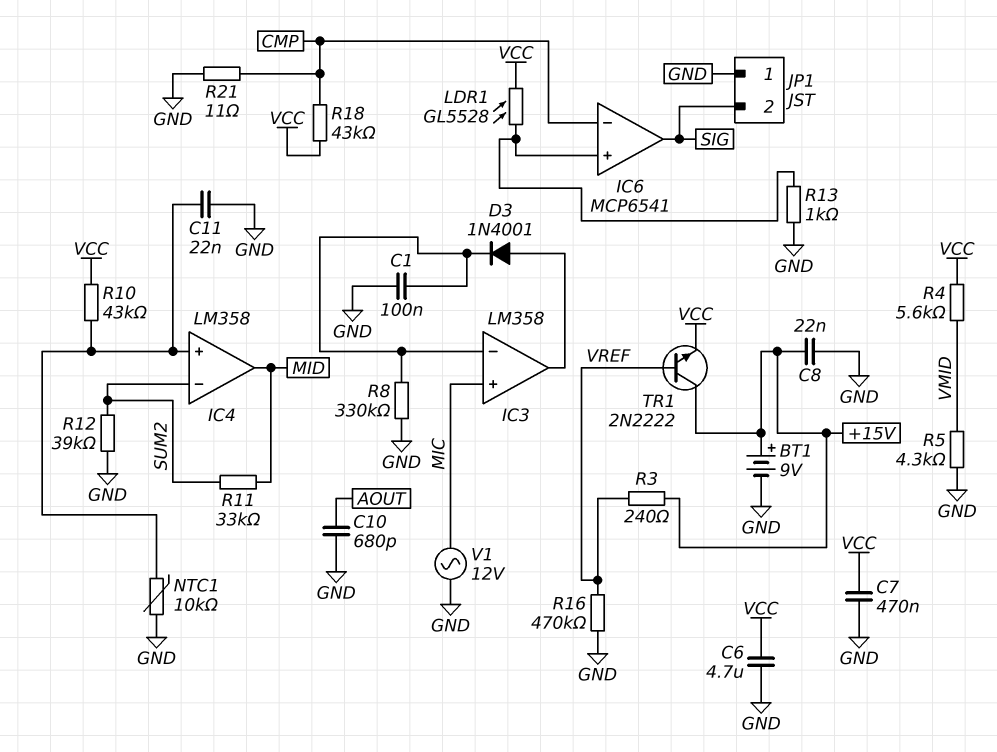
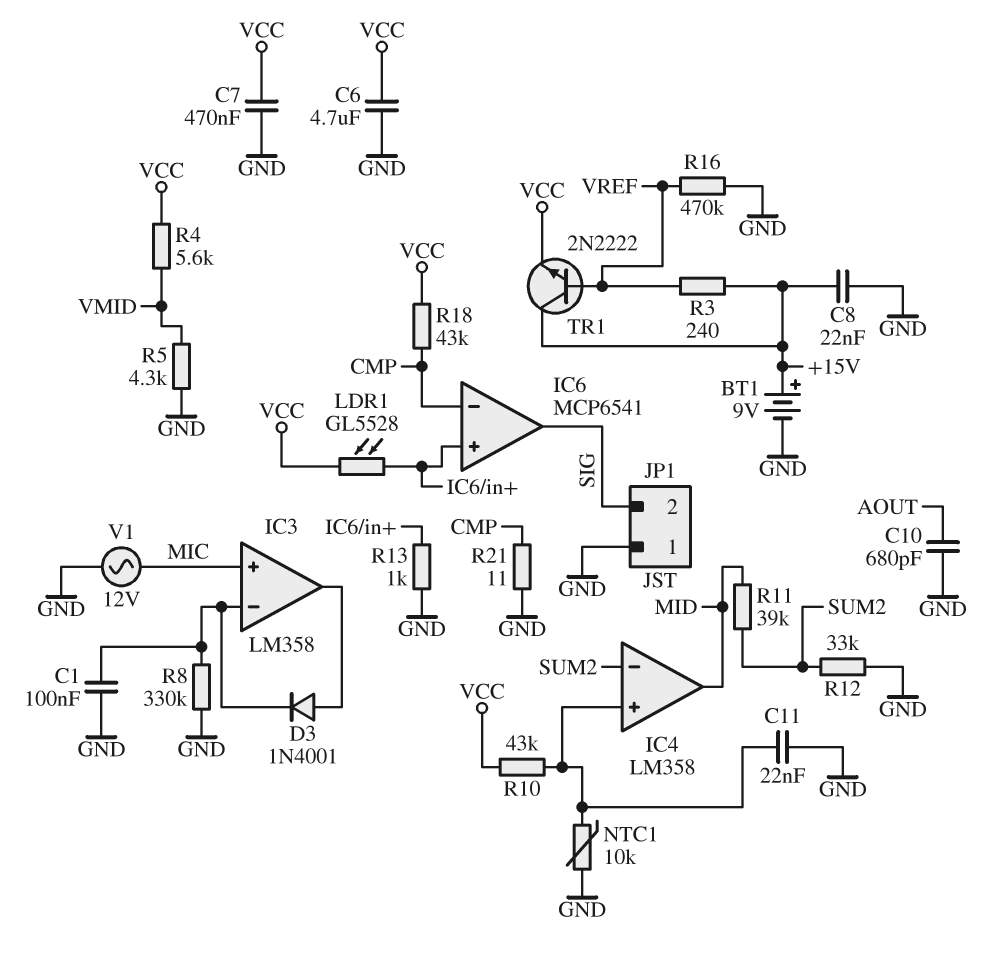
R11: 33k (MID, SUM2) -> 39k (MID, SUM2)
R12: 39k (GND, SUM2) -> 33k (GND, SUM2)

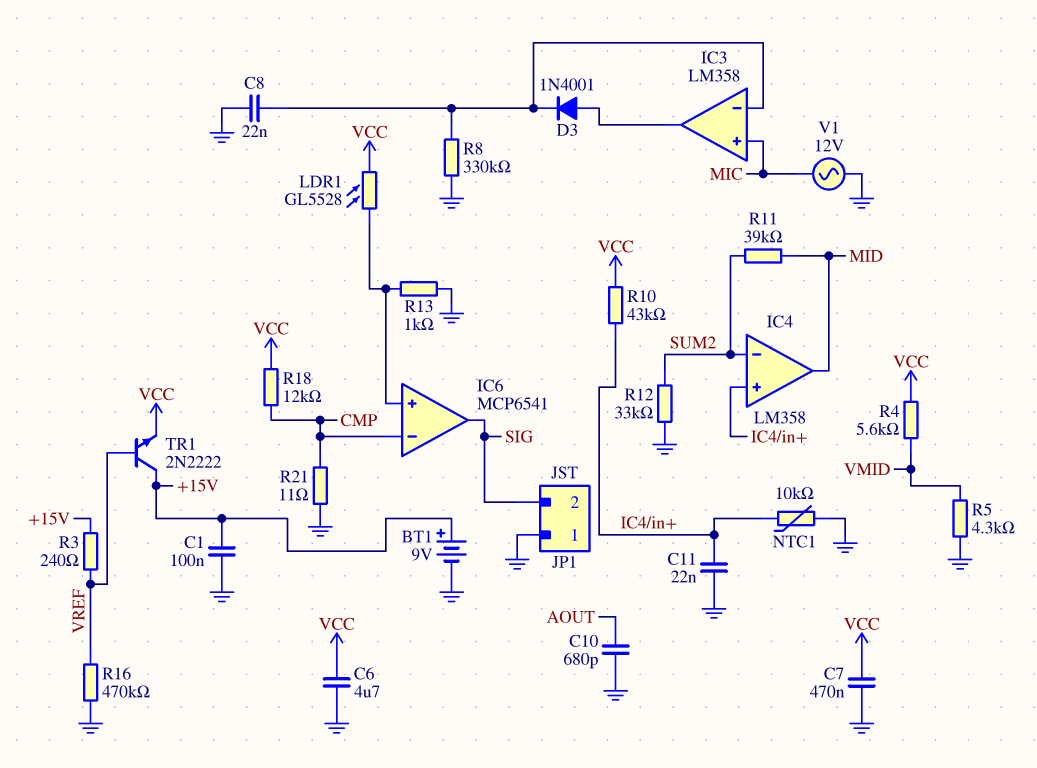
C1: 100nF (GND, IC3/in-) -> 100nF (+15V, GND)
C8: 22nF (+15V, GND) -> 22nF (GND, IC3/in-)
R18: 43k (CMP, VCC) -> 12k (CMP, VCC)

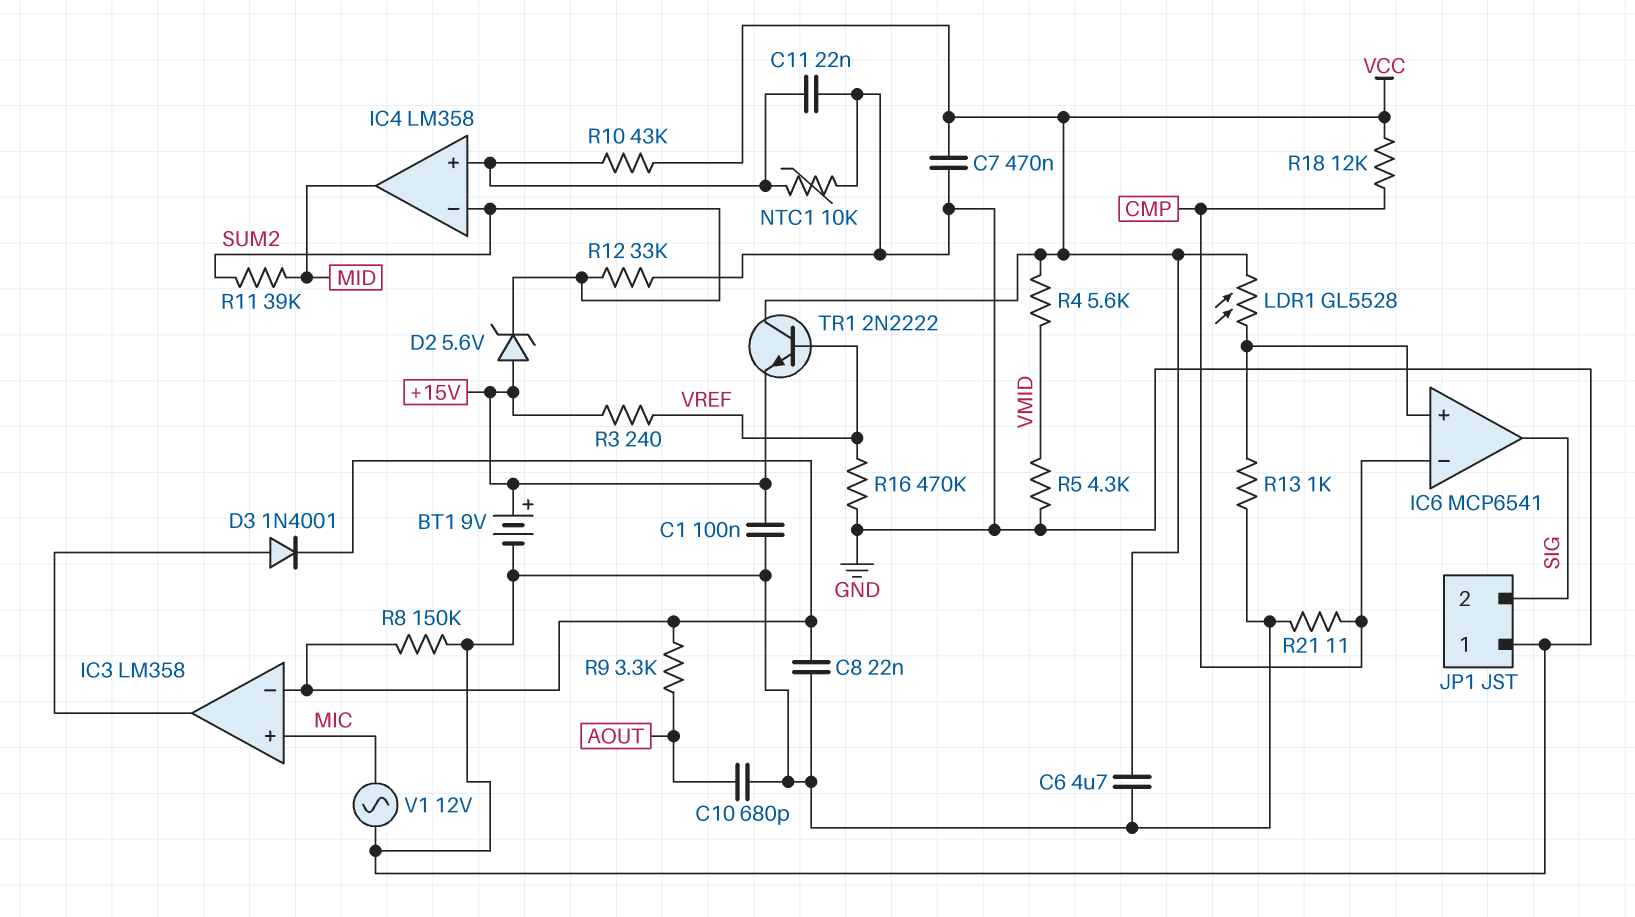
D2: none -> zener 5.6V (A +15V, K SUM2)
R8: 330k (GND, IC3/in-) -> 150k (GND, IC3/in-)
R9: none -> 3.3k (AOUT, IC3/in-)
TR1: NPN 2N2222 (B VREF, C +15V, E VCC) -> NPN 2N2222 (B VREF, C VCC, E +15V)

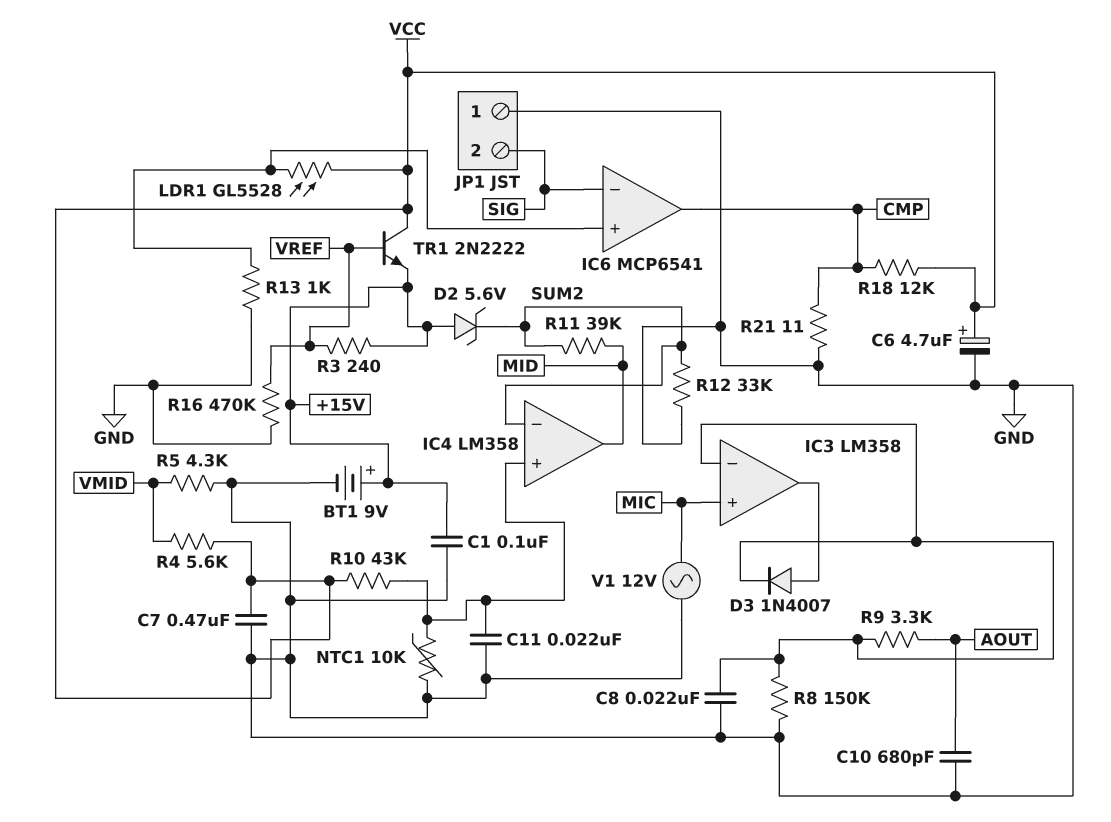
C6: 4.7uF (GND, VCC) -> 4.7uF (plus VCC, minus GND)
D3: diode 1N4001 (A IC3/out, K IC3/in-) -> diode 1N4007 (A IC3/out, K IC3/in-)
IC6 pin in-: CMP -> SIG
IC6 pin out: SIG -> CMP

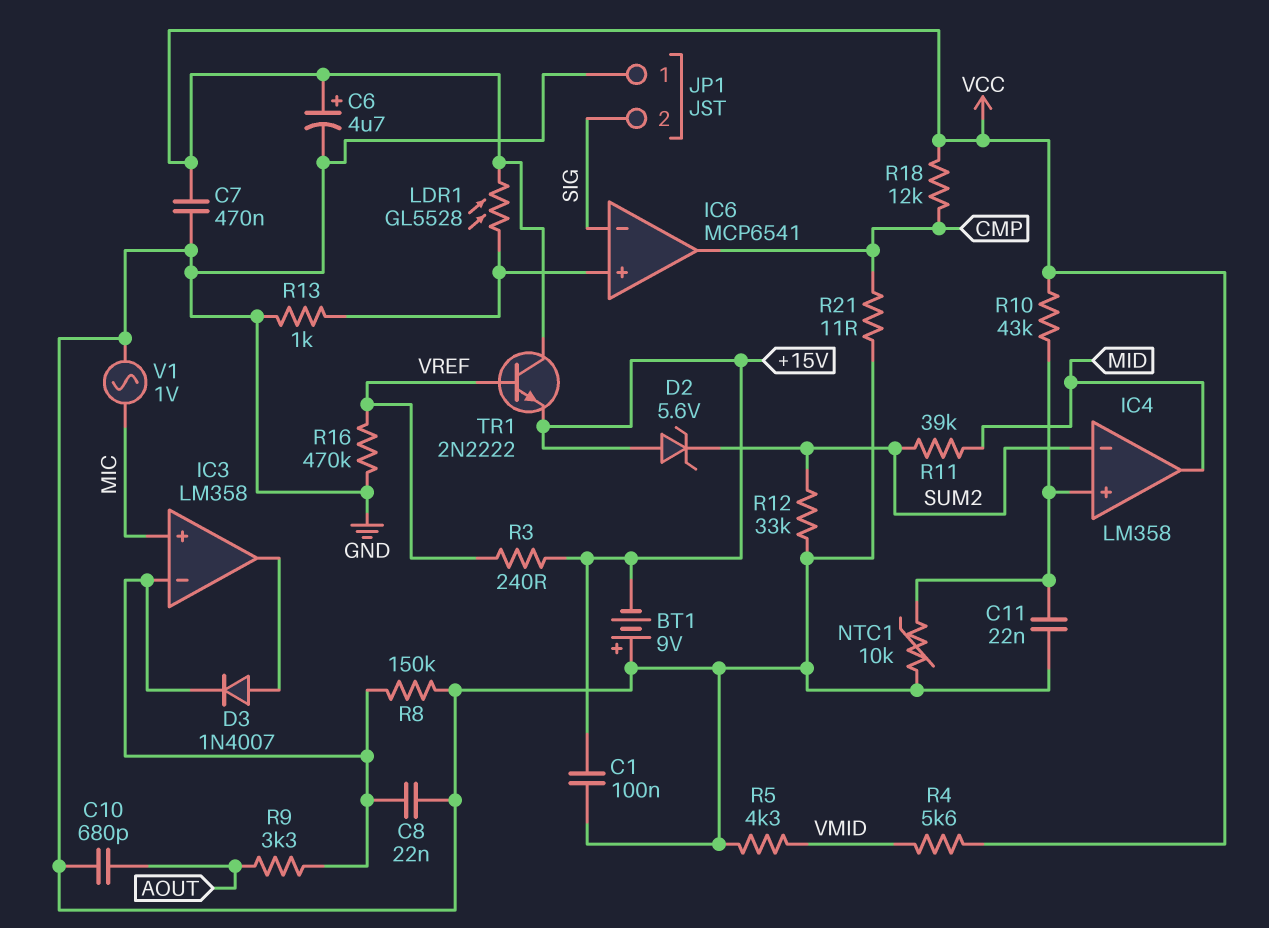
BT1: 9V (plus +15V, minus GND) -> 9V (plus GND, minus +15V)
V1: AC 12V (GND, MIC) -> AC 1V (GND, MIC)

